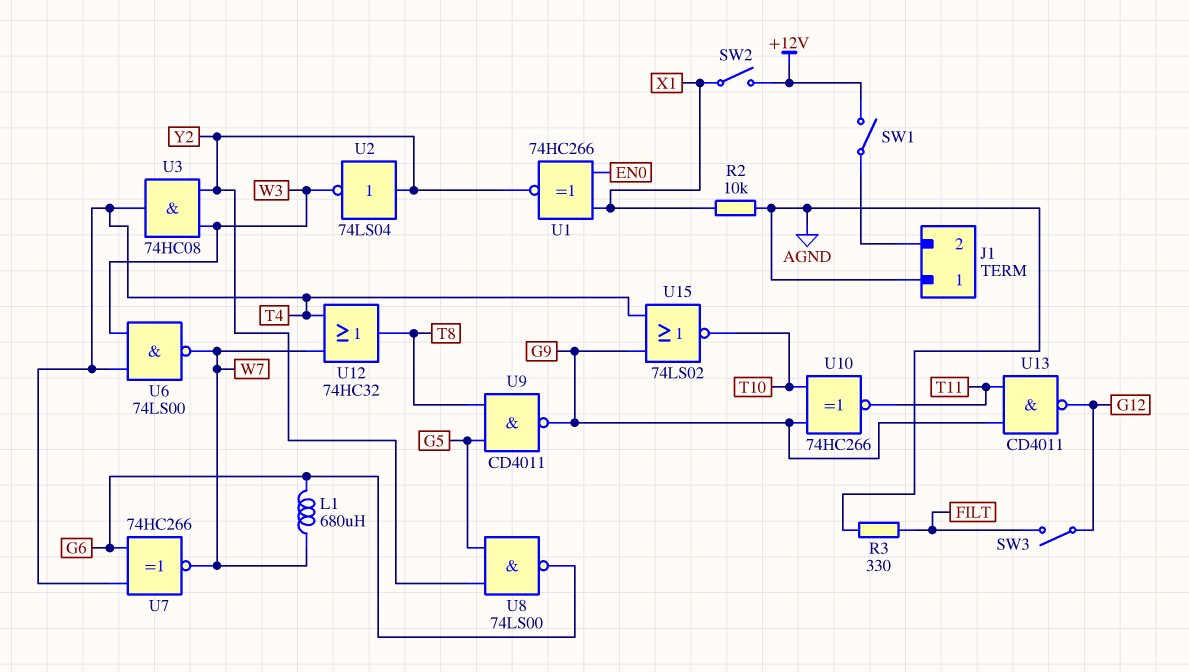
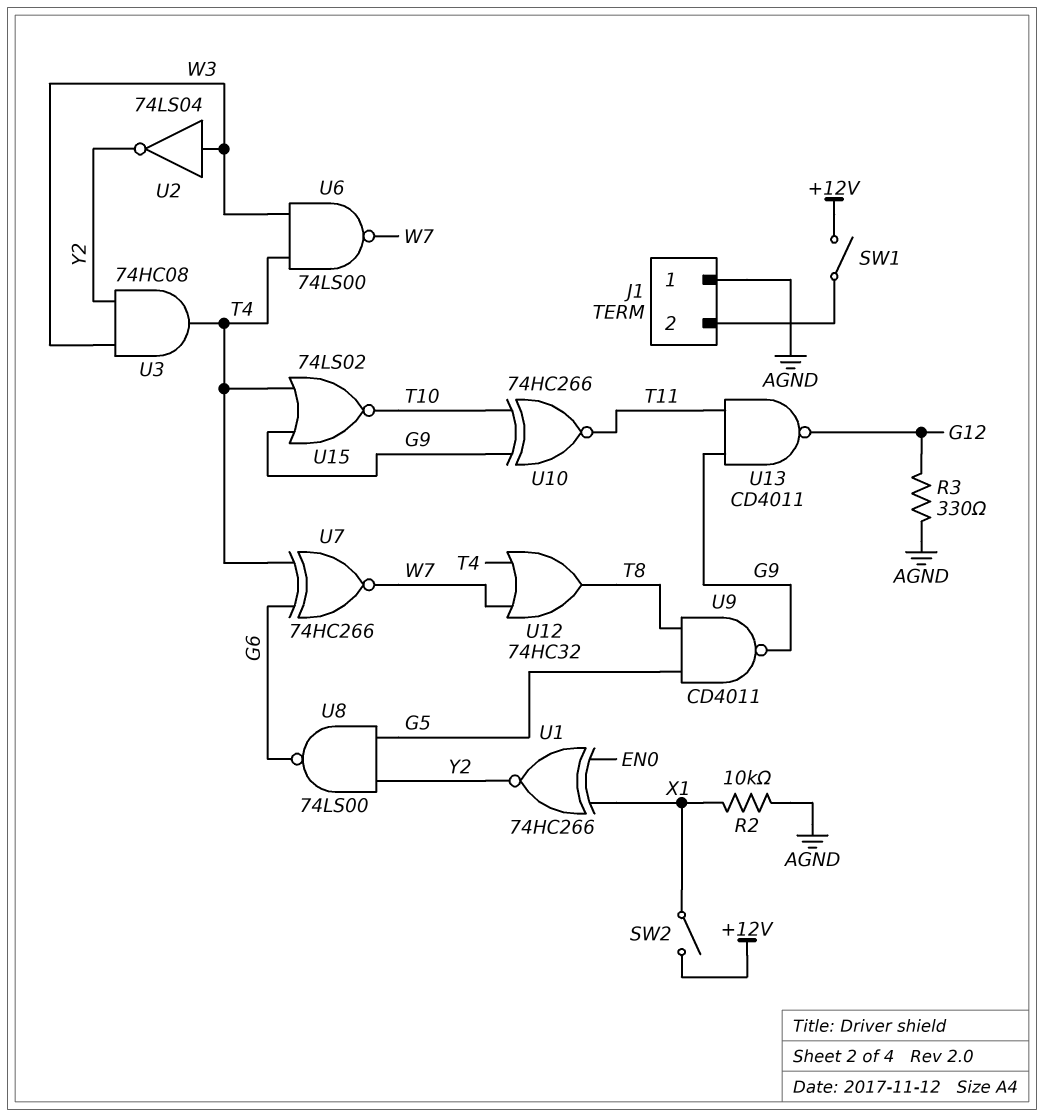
L1: 680uH (G6, W7) -> none
R3: 330 (AGND, FILT) -> 330 (AGND, G12)
SW3: switch (FILT, G12) -> none
U2: NOT 74LS04 (in Y2, out W3) -> NOT 74LS04 (in W3, out Y2)

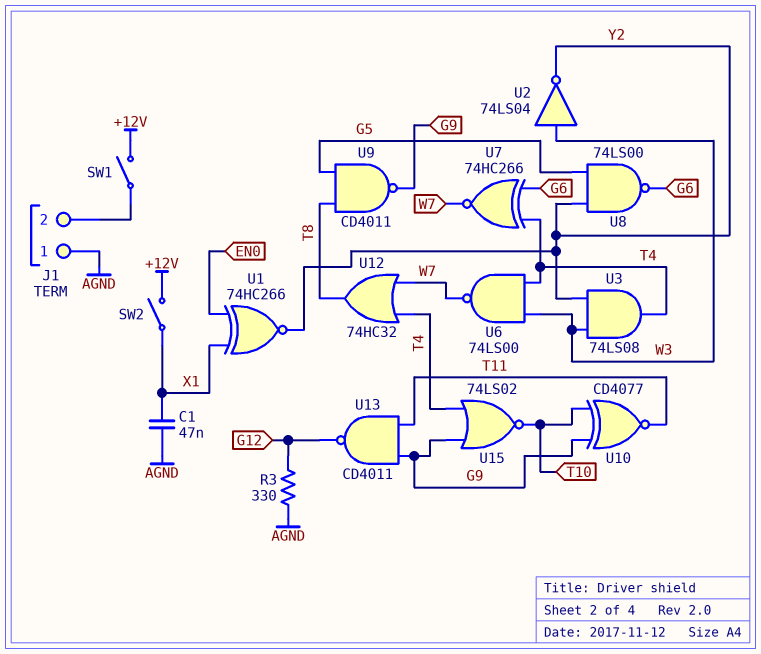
C1: none -> 47nF (AGND, X1)
R2: 10k (AGND, X1) -> none
U3: AND 74HC08 (in W3, in Y2, out T4) -> AND 74LS08 (in W3, in Y2, out T4)
U10: XNOR 74HC266 (in G9, in T10, out T11) -> XNOR CD4077 (in G9, in T10, out T11)

